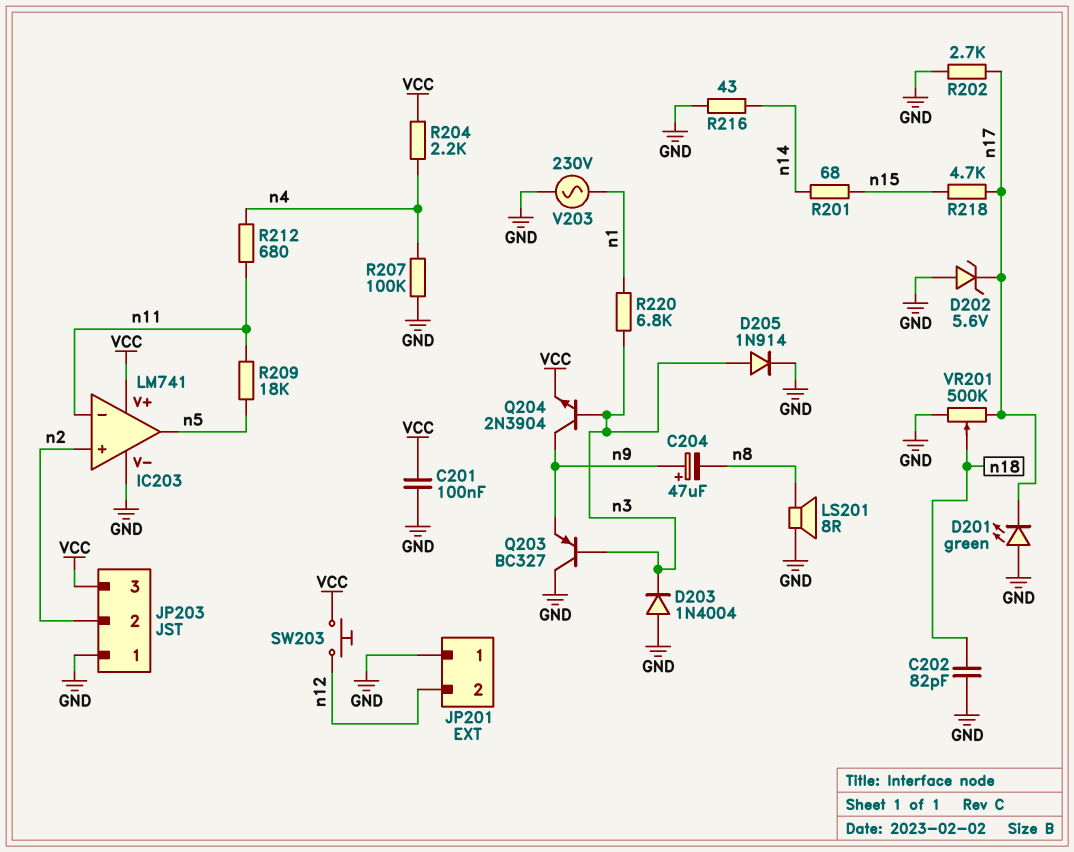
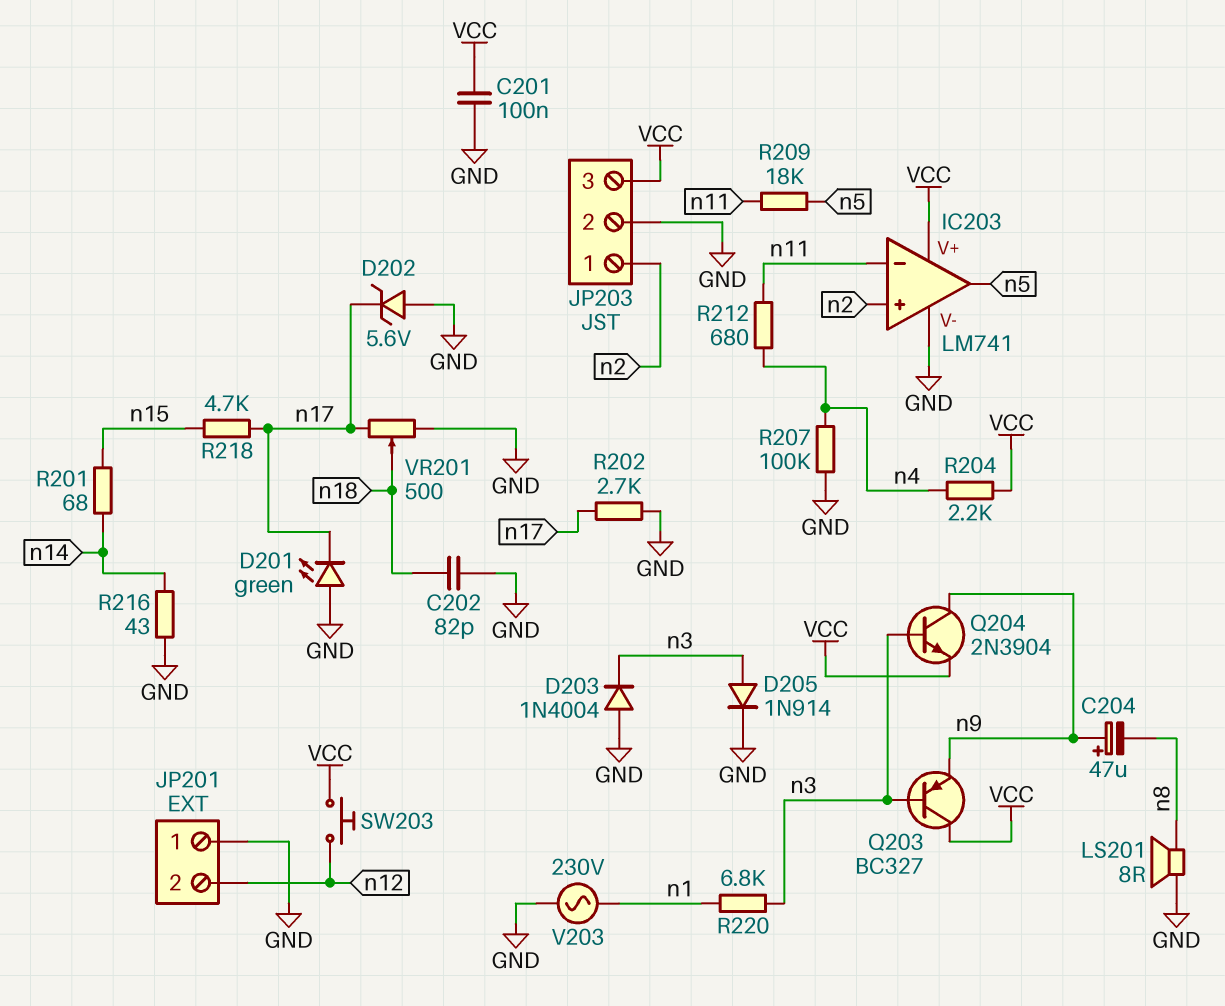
JP203 pin 1: GND -> n2
JP203 pin 2: n2 -> GND
Q203: PNP BC327 (B n3, C GND, E n9) -> PNP BC327 (B n3, C VCC, E n9)
VR201: 500k (GND, n17, wiper n18) -> 500 (GND, n17, wiper n18)

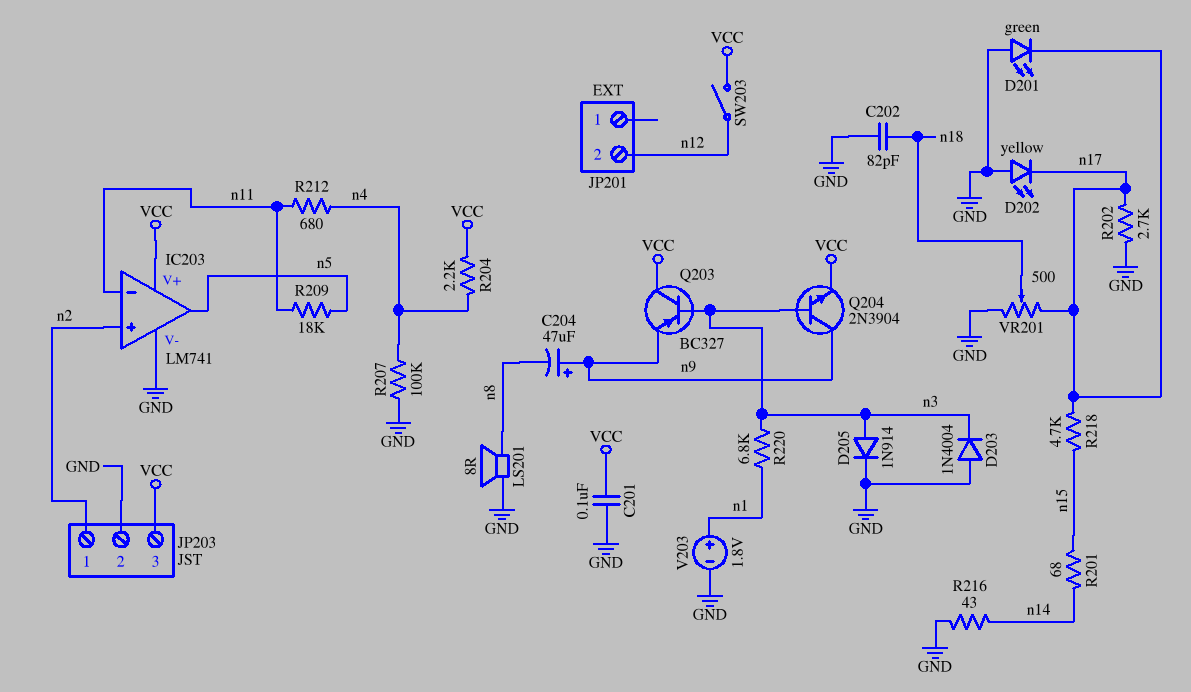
D202: zener 5.6V (A GND, K n17) -> LED yellow (A GND, K n17)
JP201 pin 1: GND -> none
SW203: button (VCC, n12) -> switch (VCC, n12)
V203: AC 230V (GND, n1) -> 1.8V (plus n1, minus GND)

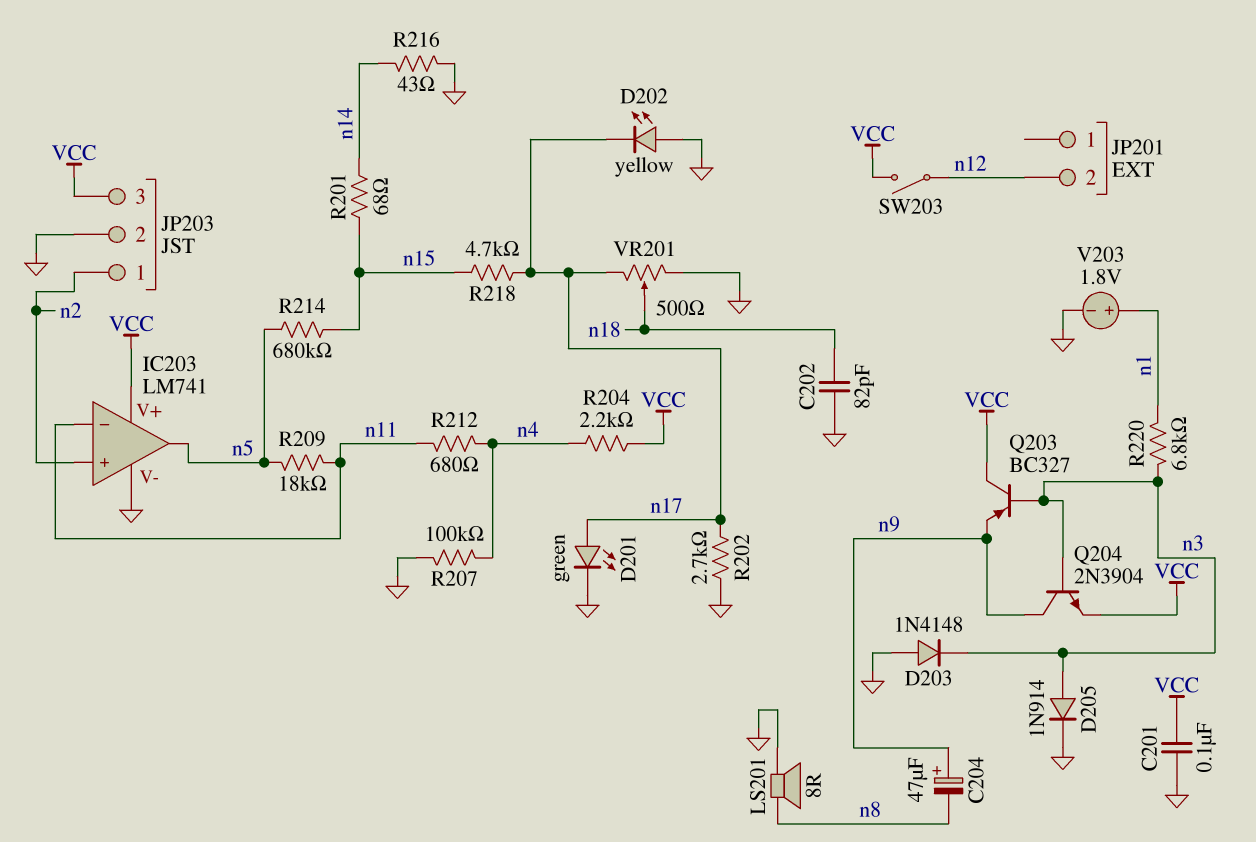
D201: LED green (A GND, K n17) -> LED green (A n17, K GND)
D203: diode 1N4004 (A GND, K n3) -> diode 1N4148 (A GND, K n3)
R214: none -> 680k (n5, n15)

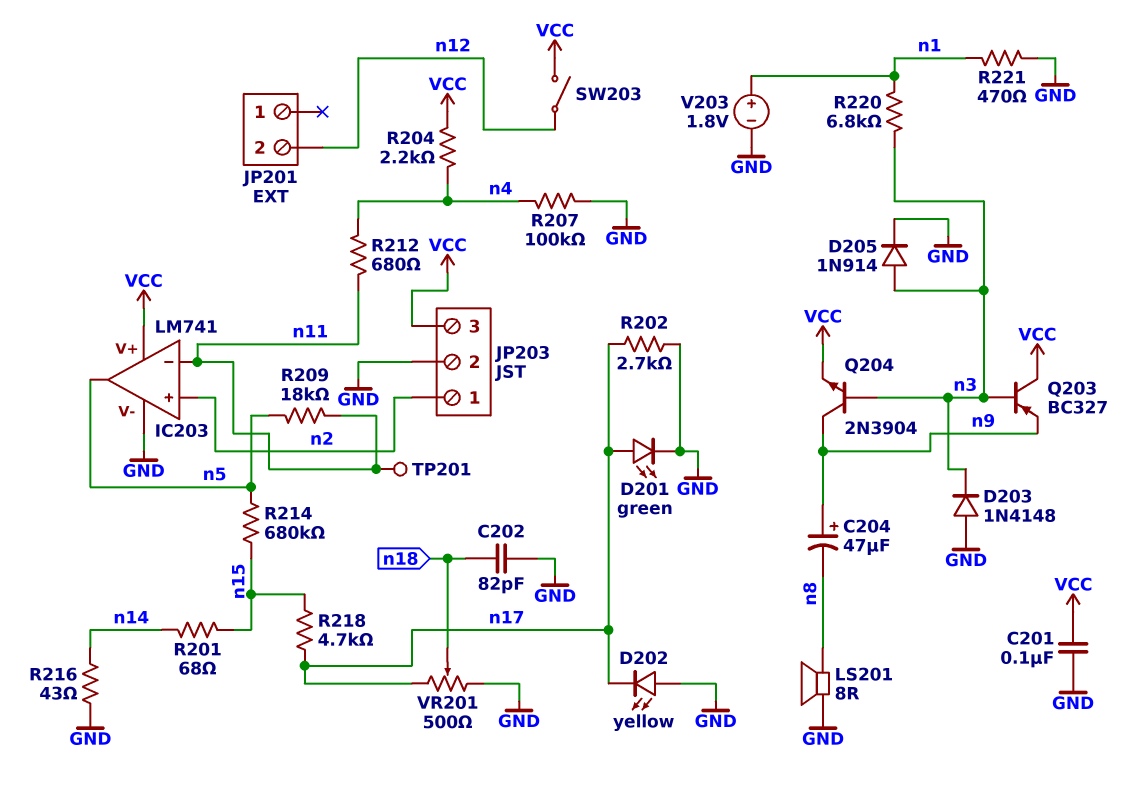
R221: none -> 470 (GND, n1)
TP201: none -> test point (n11)

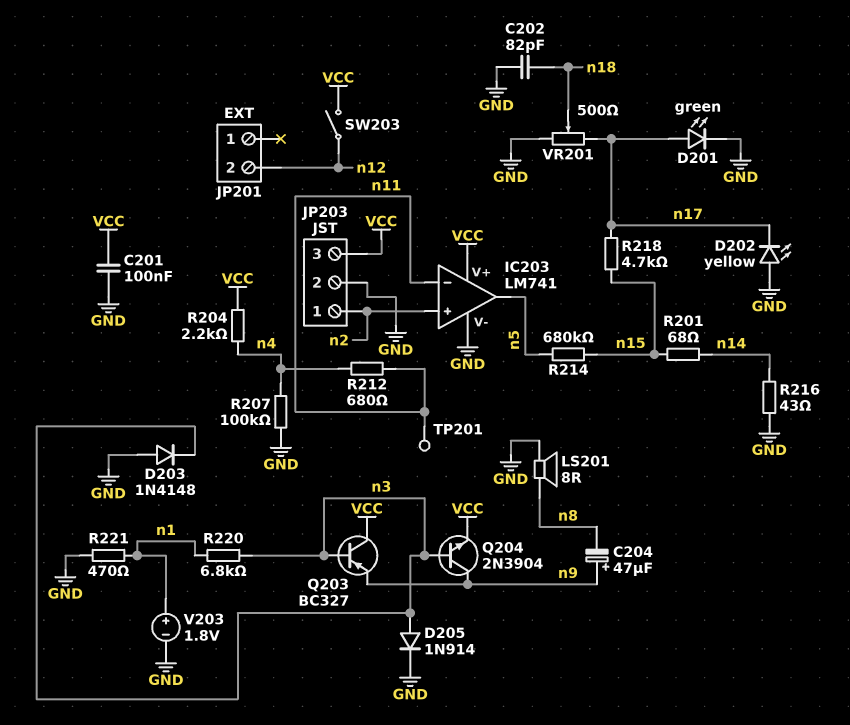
R202: 2.7k (GND, n17) -> none
R209: 18k (n5, n11) -> none

